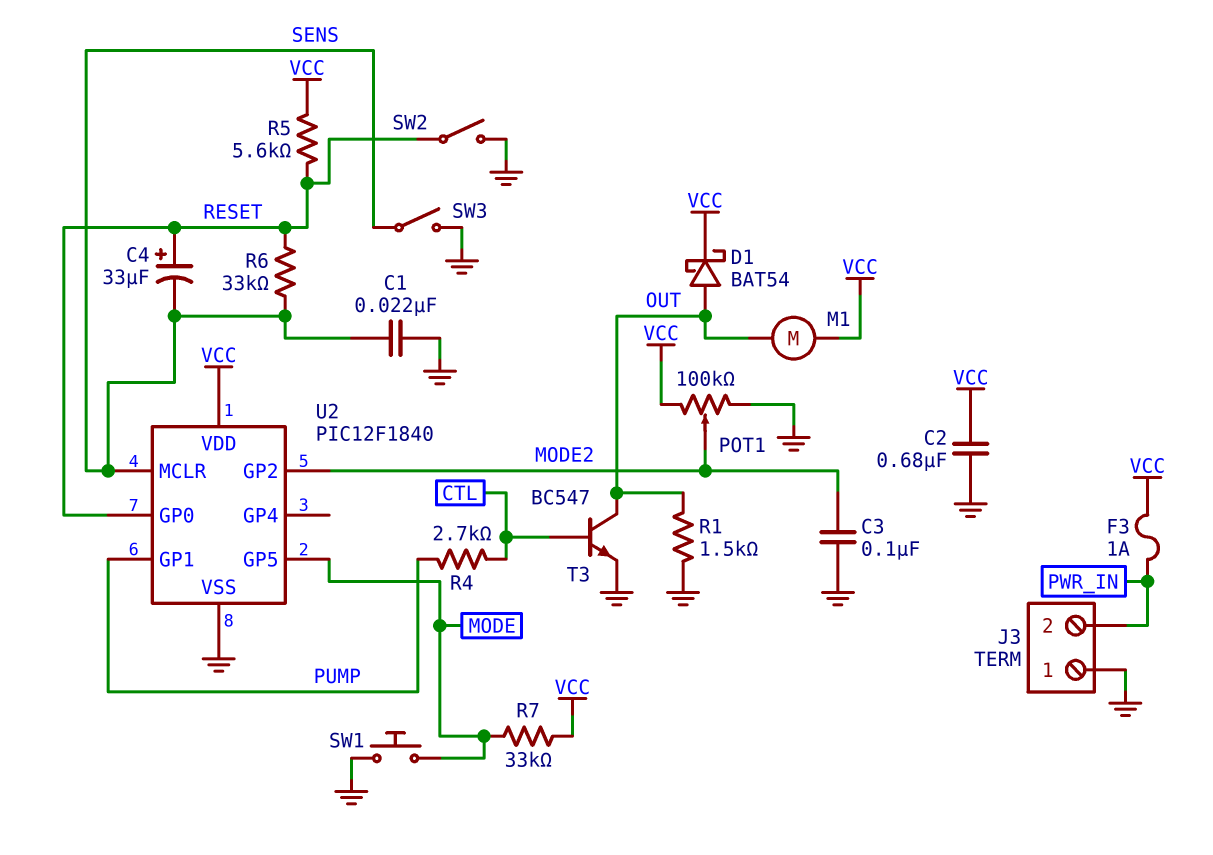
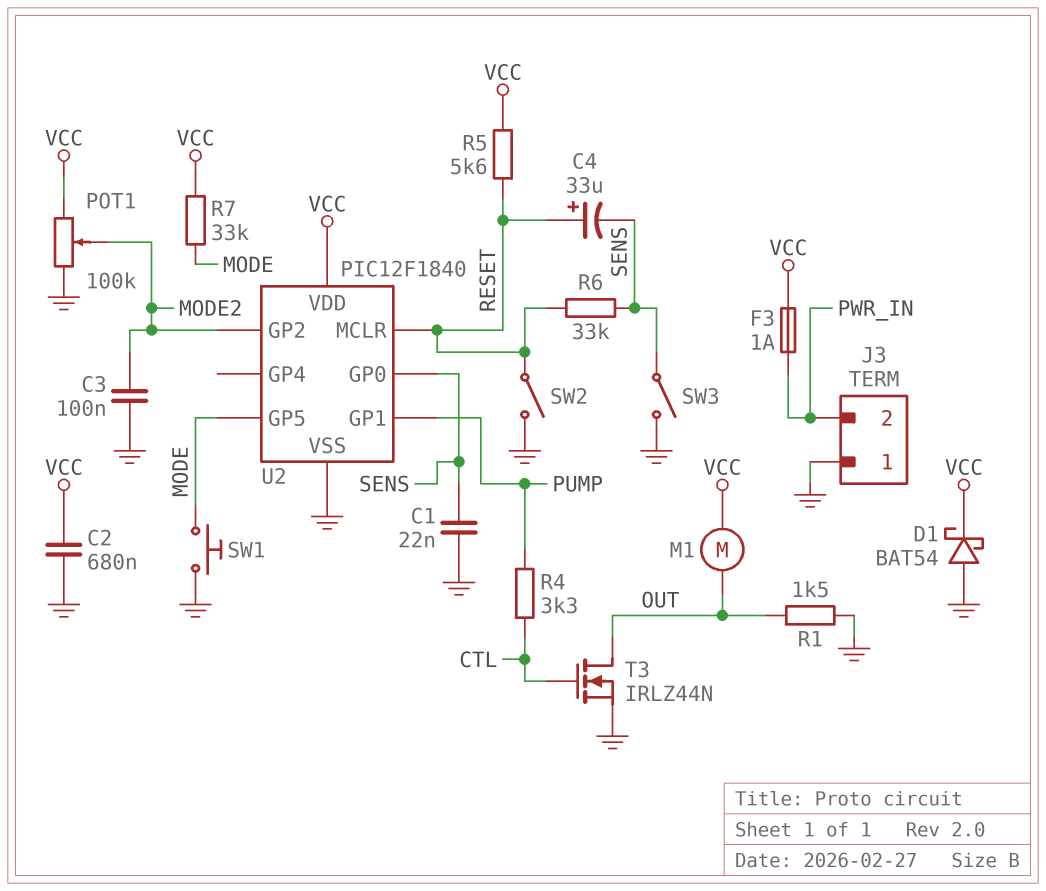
D1: schottky BAT54 (A OUT, K VCC) -> schottky BAT54 (A GND, K VCC)
R4: 2.7k (CTL, PUMP) -> 3.3k (CTL, PUMP)
T3: NPN BC547 (B CTL, C OUT, E GND) -> NMOS IRLZ44N (G CTL, D OUT, S GND)
U2 pin GP0: RESET -> SENS
U2 pin MCLR: SENS -> RESET

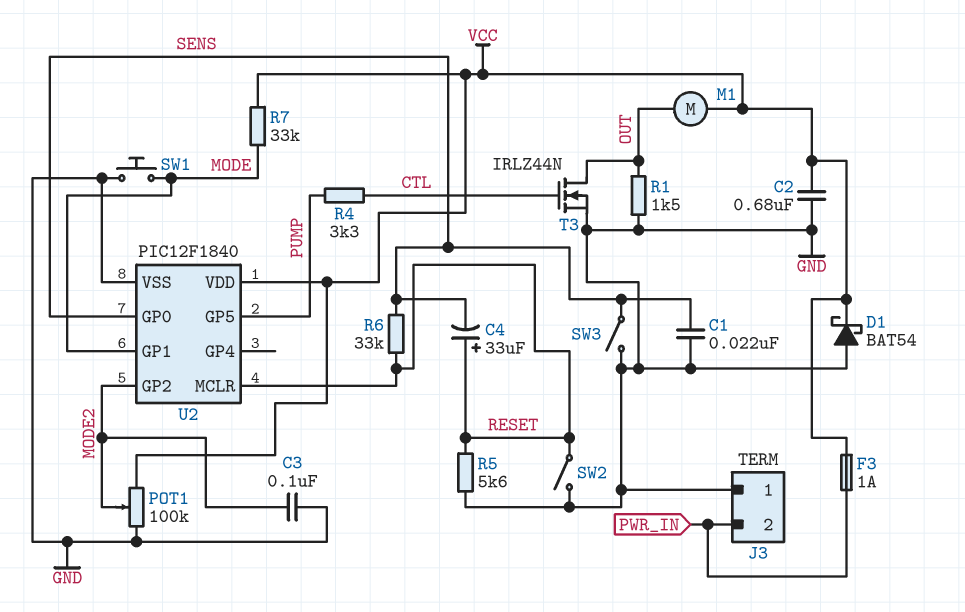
R5: 5.6k (RESET, VCC) -> 5.6k (GND, RESET)
U2 pin GP1: PUMP -> MODE
U2 pin GP5: MODE -> PUMP

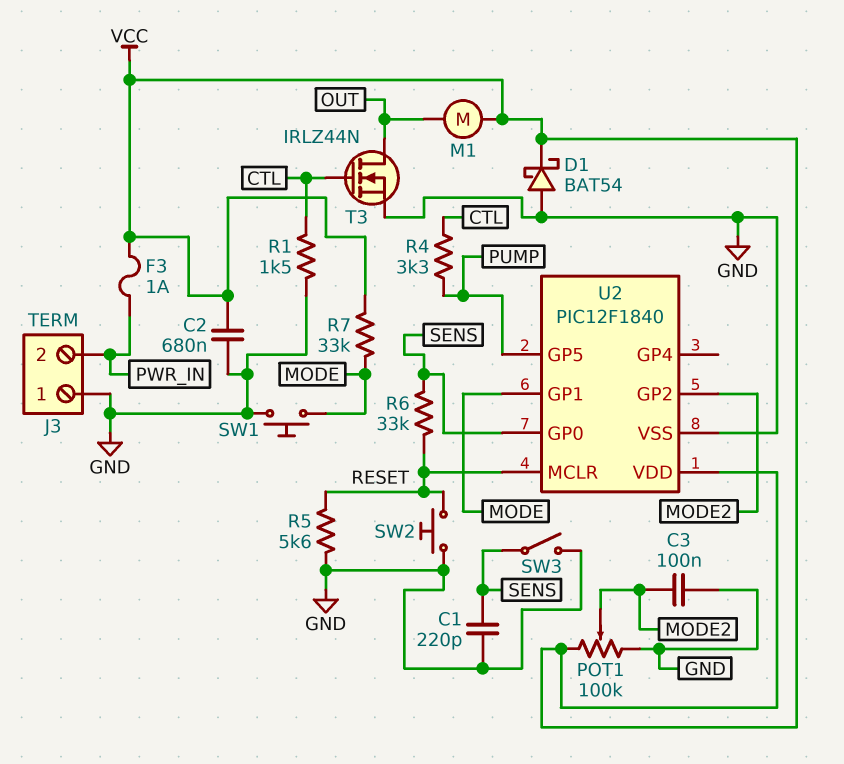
C1: 22nF (GND, SENS) -> 220pF (GND, SENS)
C4: 33uF (plus RESET, minus SENS) -> none
R1: 1.5k (GND, OUT) -> 1.5k (CTL, GND)
SW2: switch (GND, RESET) -> button (GND, RESET)

